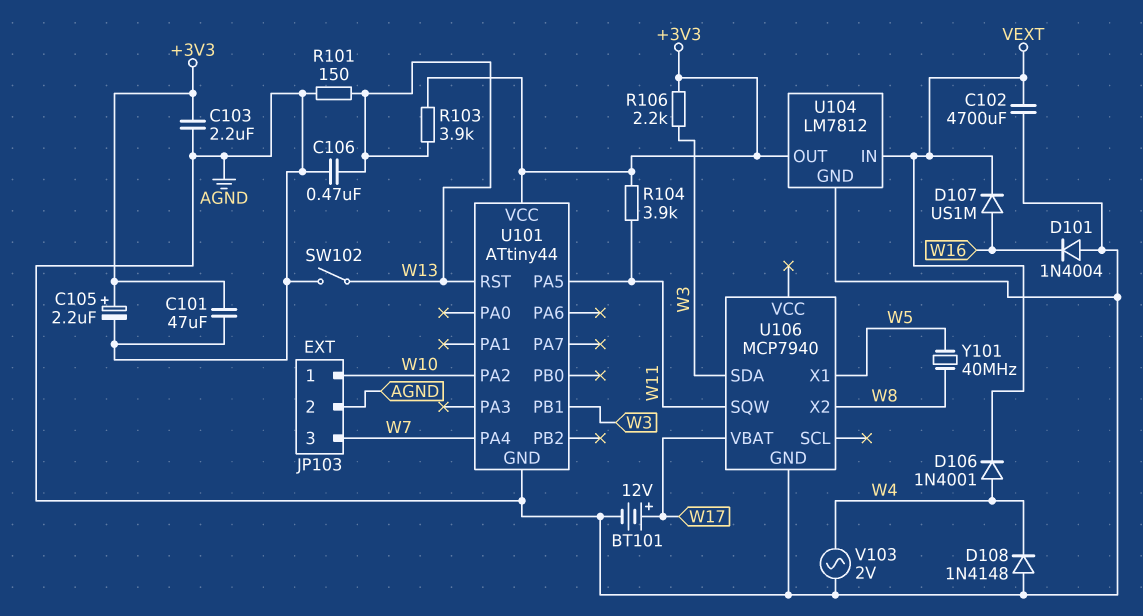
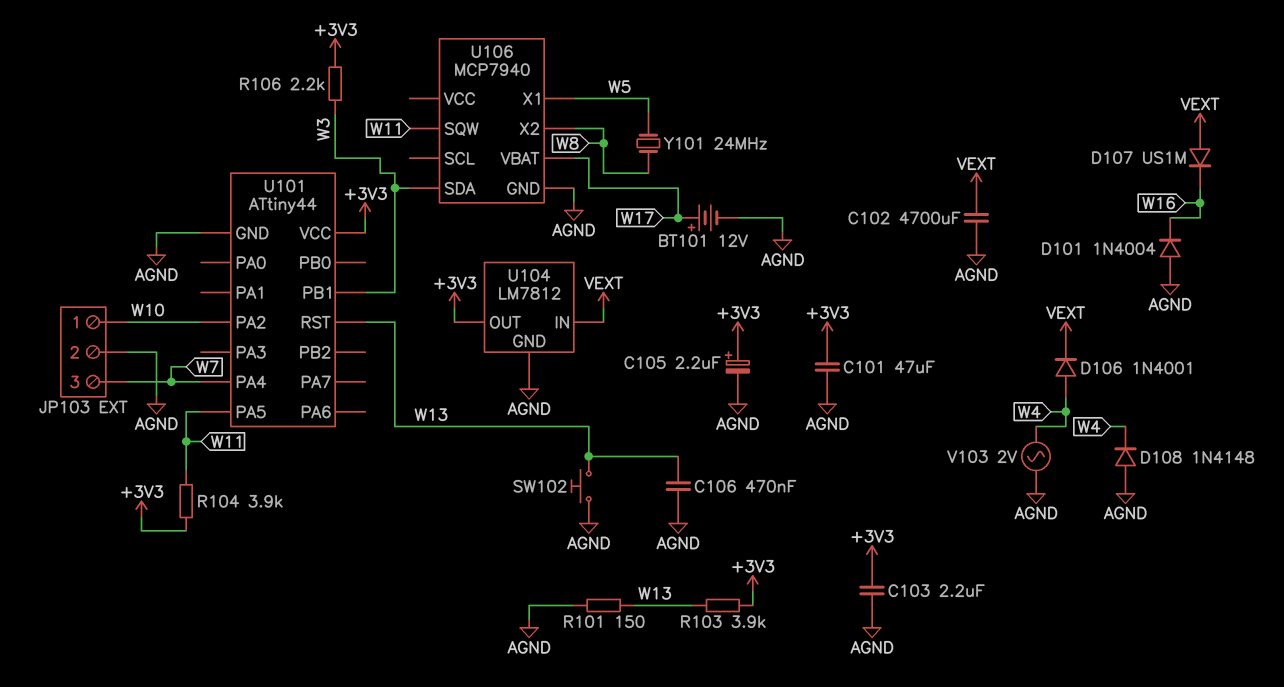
D107: diode US1M (A W16, K VEXT) -> diode US1M (A VEXT, K W16)
SW102: switch (AGND, W13) -> button (AGND, W13)
Y101: 40MHz (W5, W8) -> 24MHz (W5, W8)

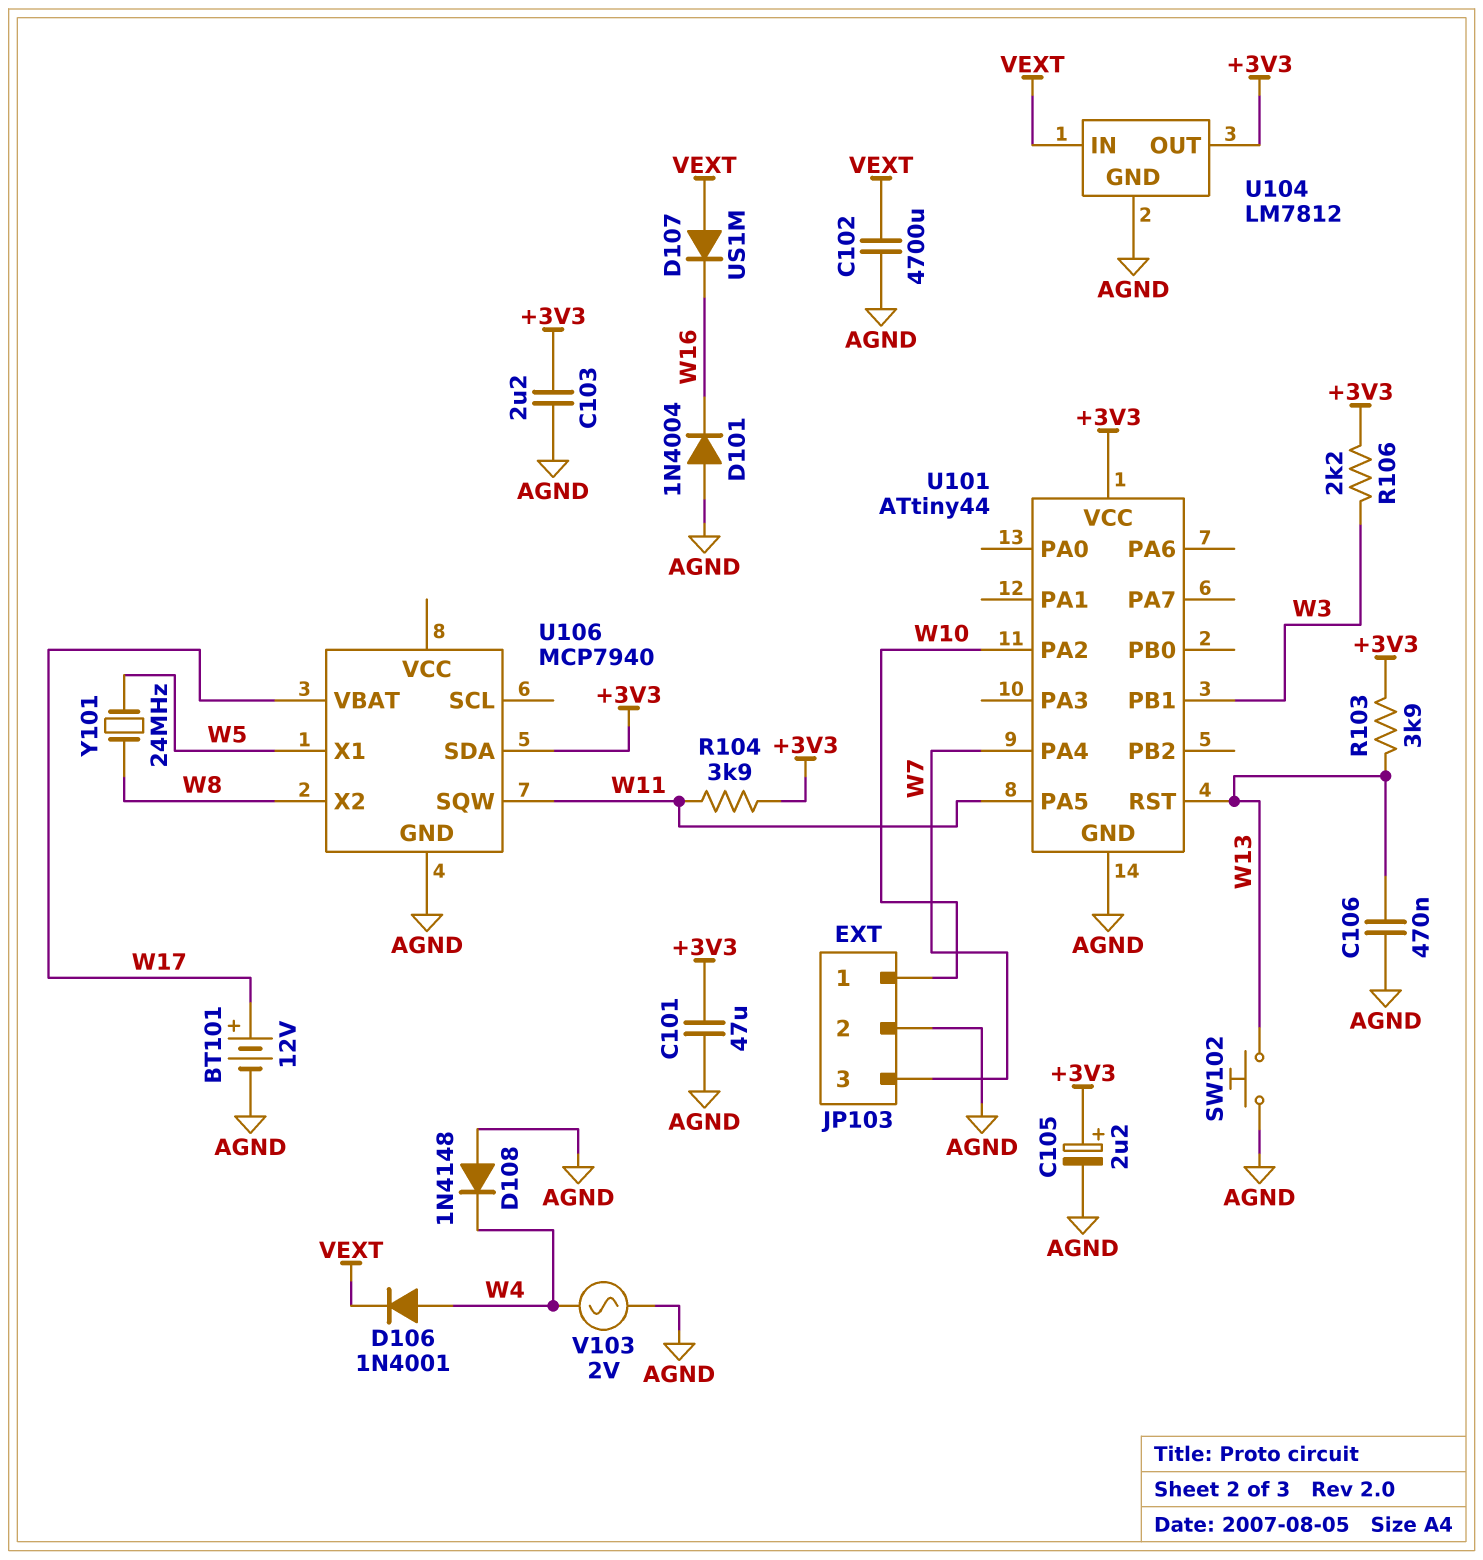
R101: 150 (AGND, W13) -> none
U106 pin SDA: W3 -> +3V3

